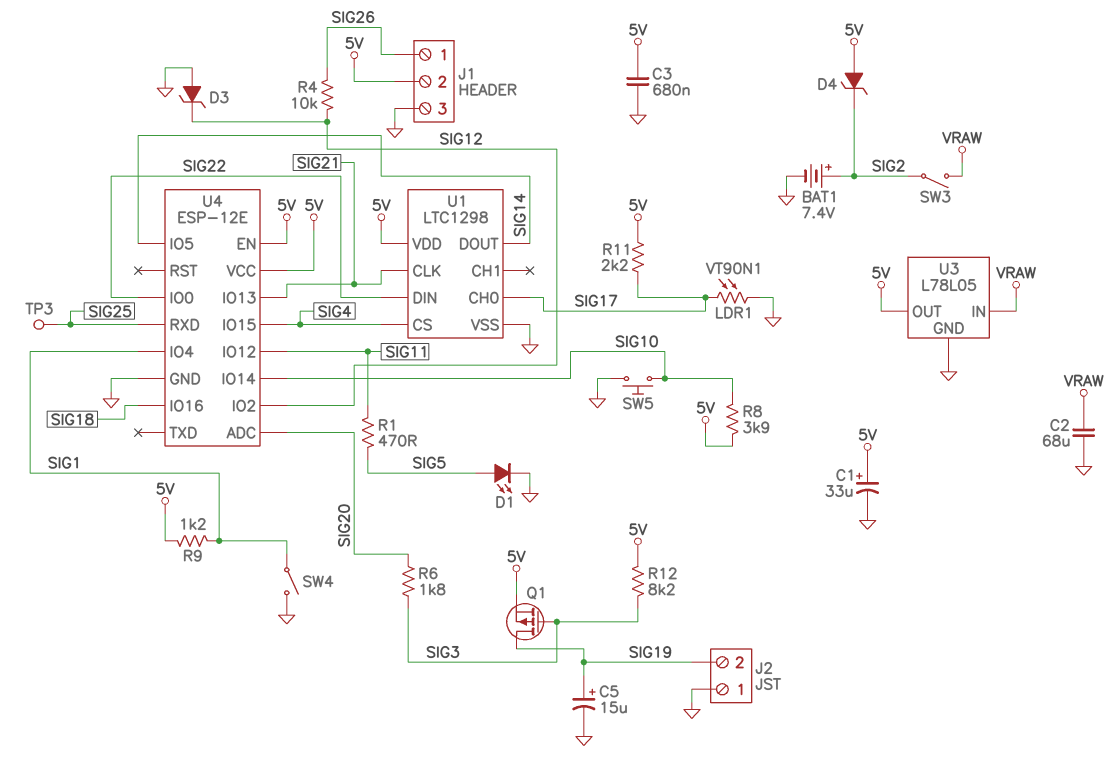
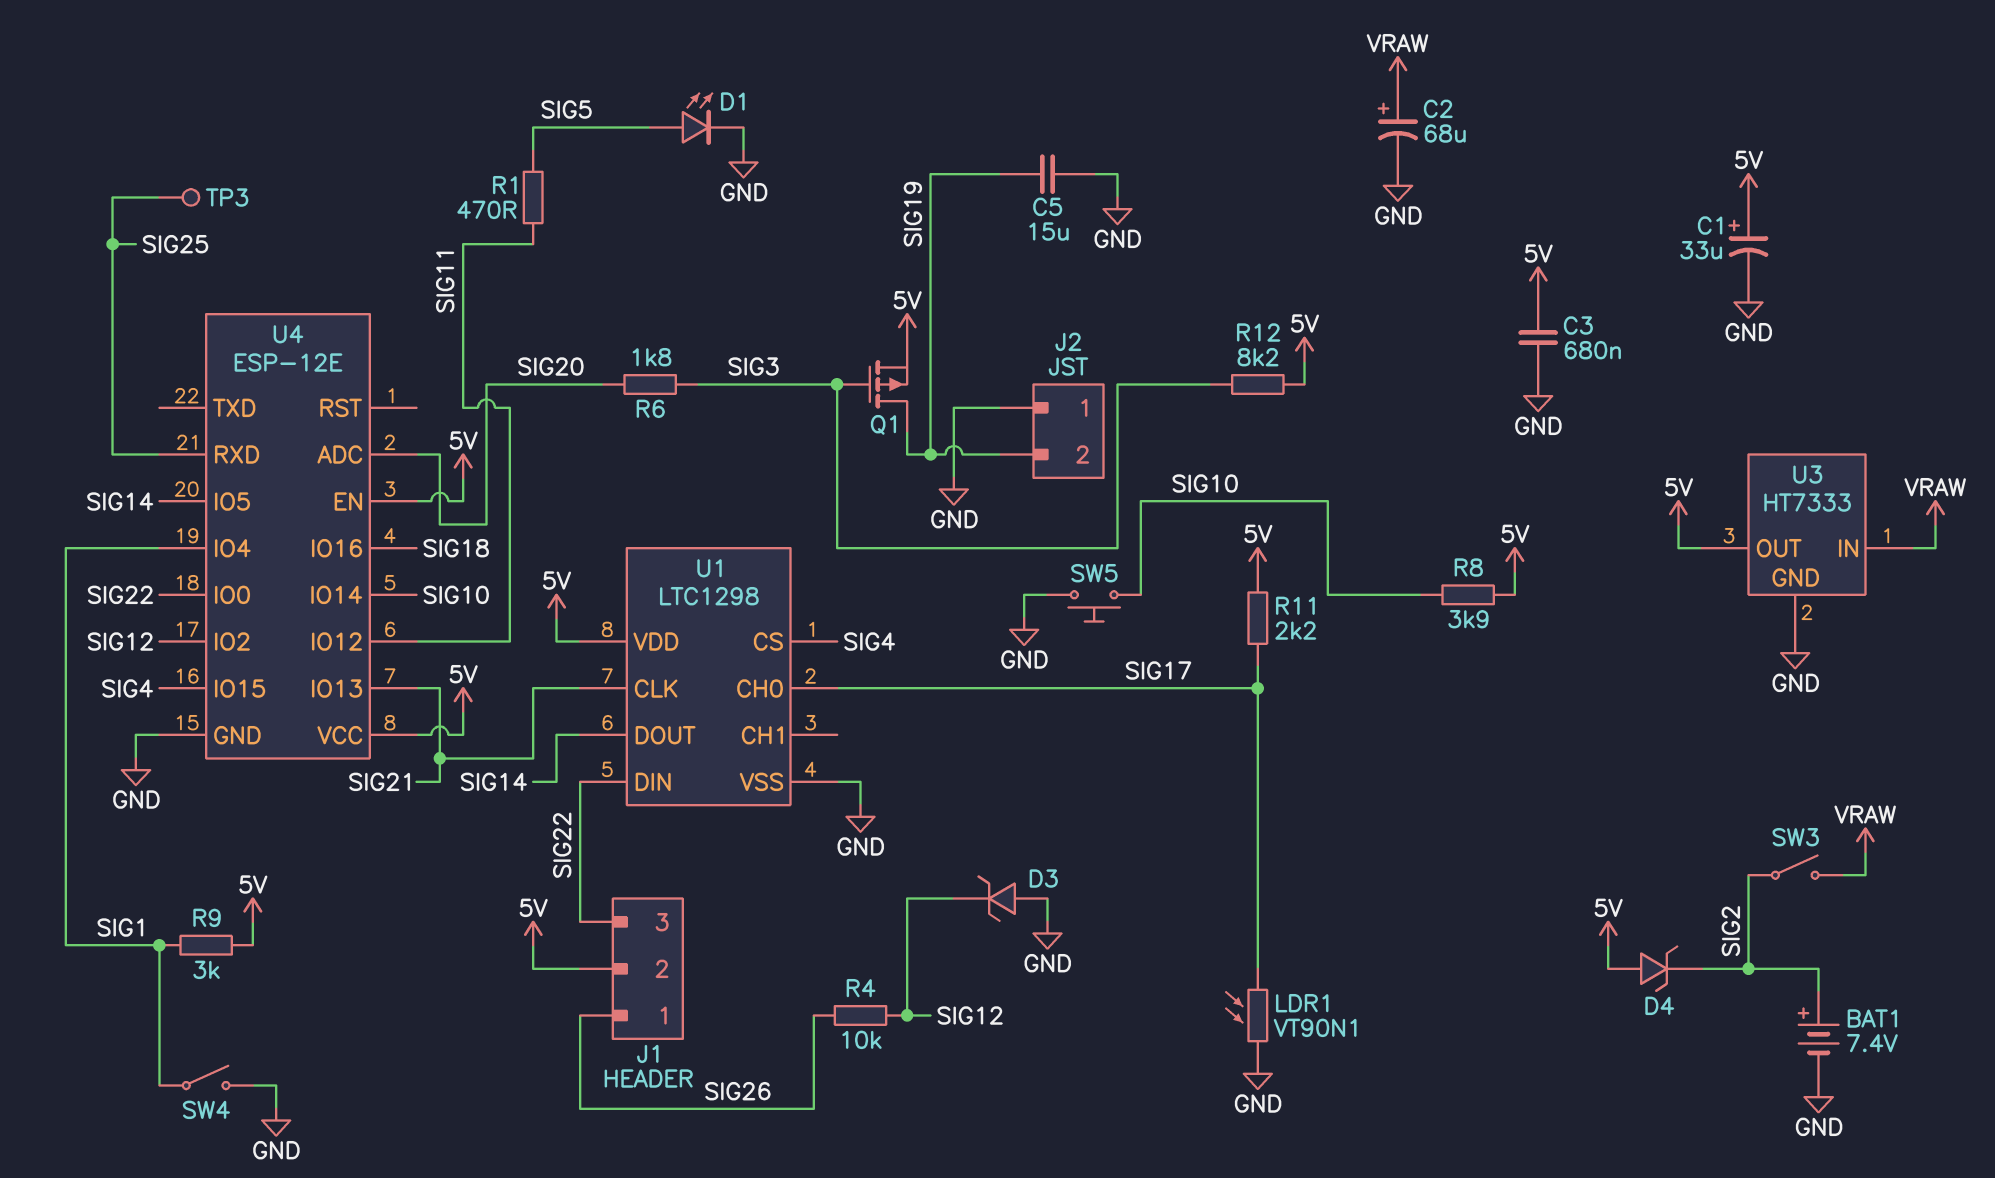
C2: 68uF (GND, VRAW) -> 68uF (plus VRAW, minus GND)
C5: 15uF (plus SIG19, minus GND) -> 15uF (GND, SIG19)
J1 pin 3: GND -> SIG22
R9: 1.2k (5V, SIG1) -> 3k (5V, SIG1)
U3: L78L05 -> HT7333

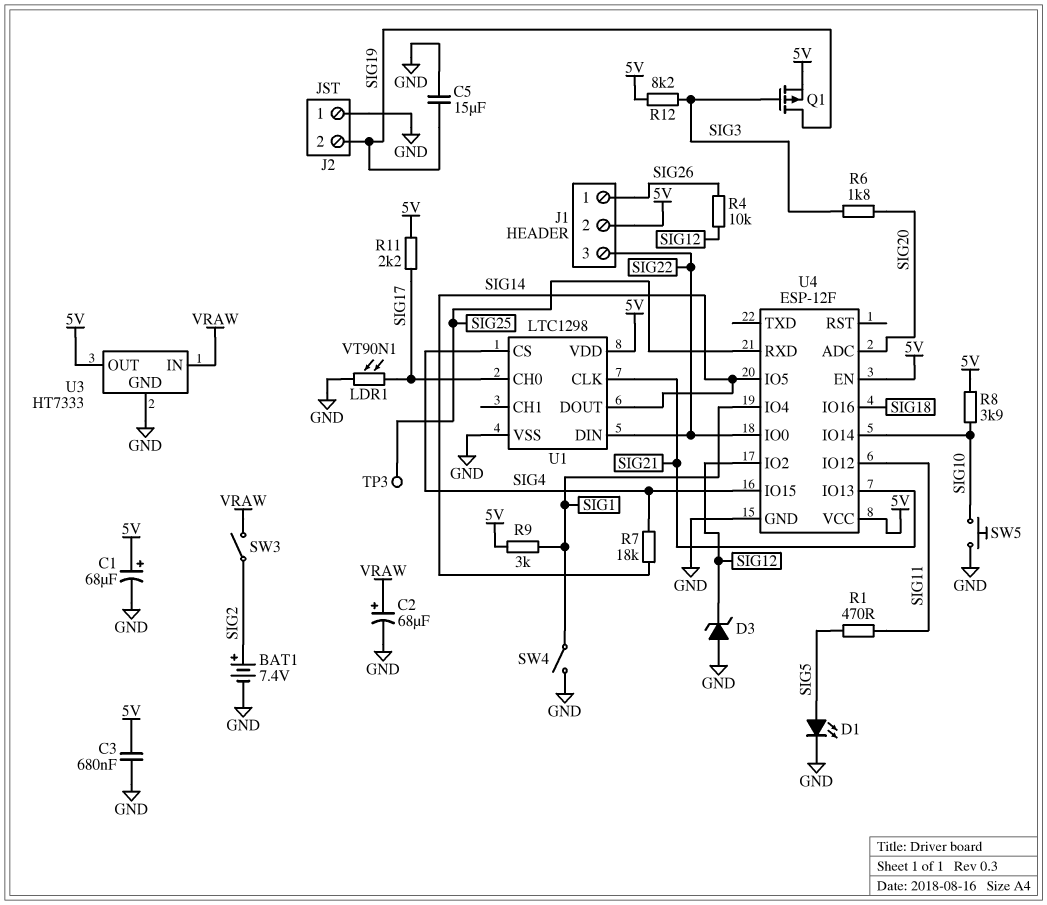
C1: 33uF (plus 5V, minus GND) -> 68uF (plus 5V, minus GND)
D4: zener (A 5V, K SIG2) -> none
R7: none -> 18k (SIG4, SIG14)
U4: ESP-12E -> ESP-12F

